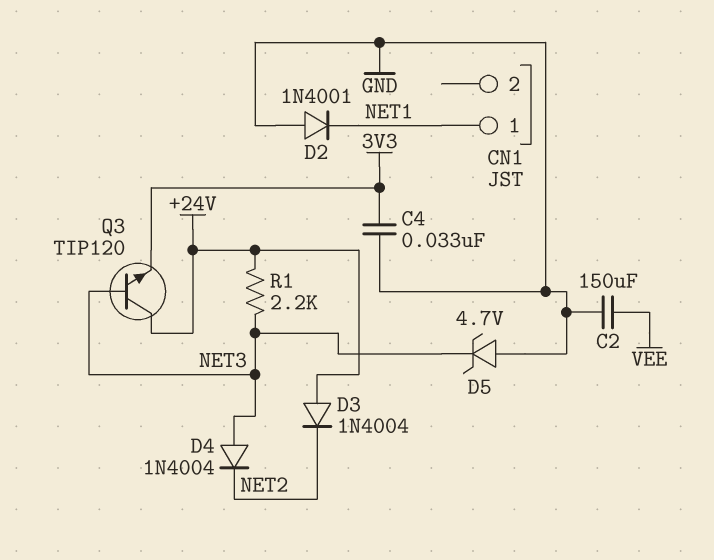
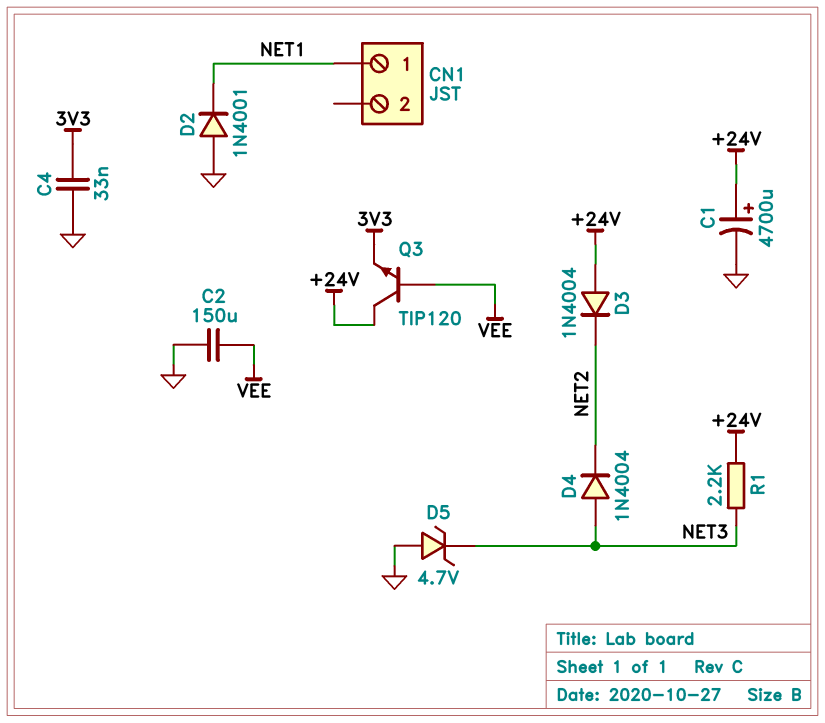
C1: none -> 4700uF (plus +24V, minus GND)
Q3: NPN TIP120 (B NET3, C +24V, E 3V3) -> NPN TIP120 (B VEE, C +24V, E 3V3)

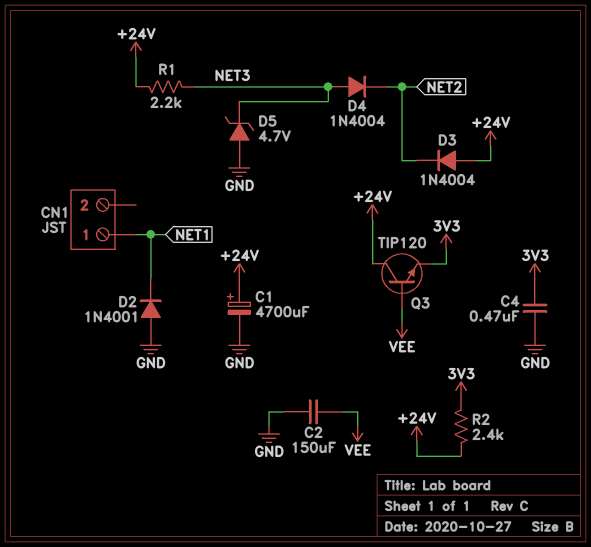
C4: 33nF (3V3, GND) -> 470nF (3V3, GND)
R2: none -> 2.4k (+24V, 3V3)

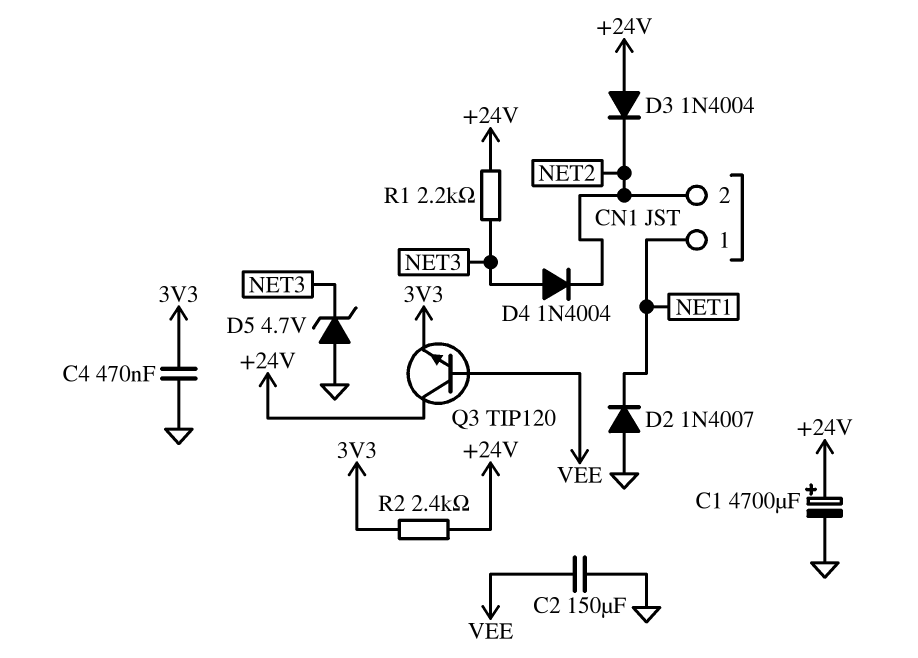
CN1 pin 2: none -> NET2
D2: diode 1N4001 (A GND, K NET1) -> diode 1N4007 (A GND, K NET1)

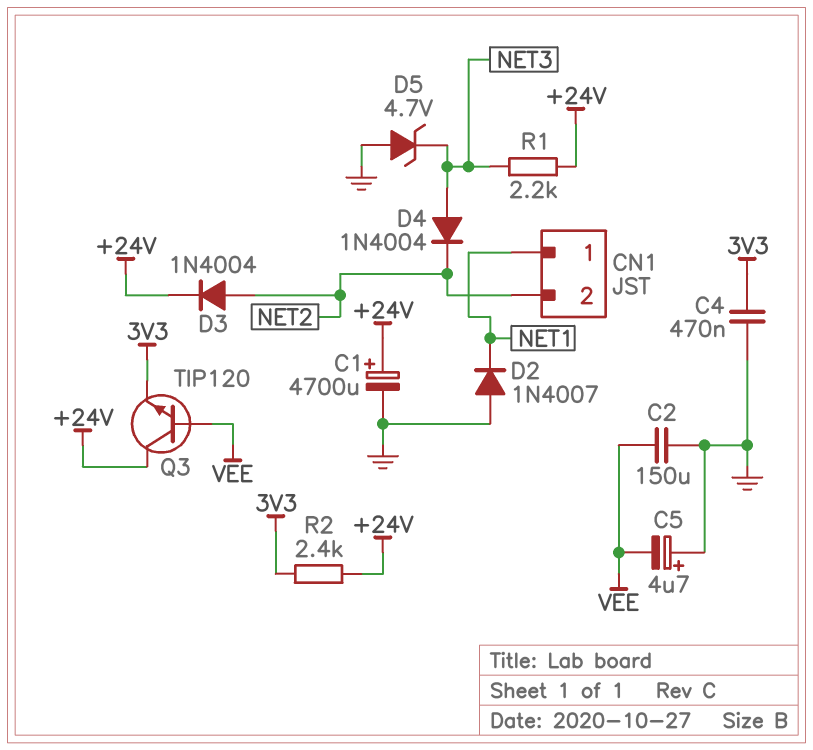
C5: none -> 4.7uF (plus GND, minus VEE)
D3: diode 1N4004 (A +24V, K NET2) -> diode 1N4004 (A NET2, K +24V)

